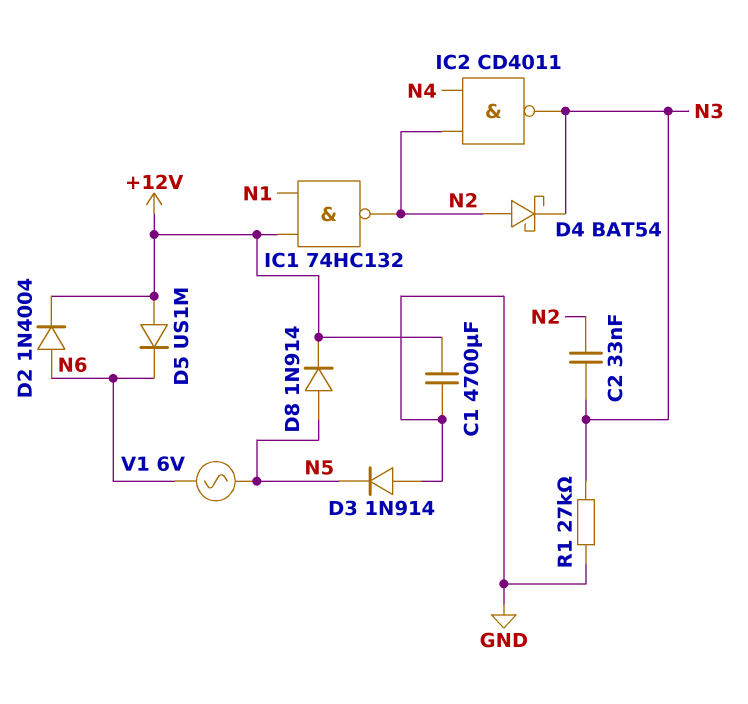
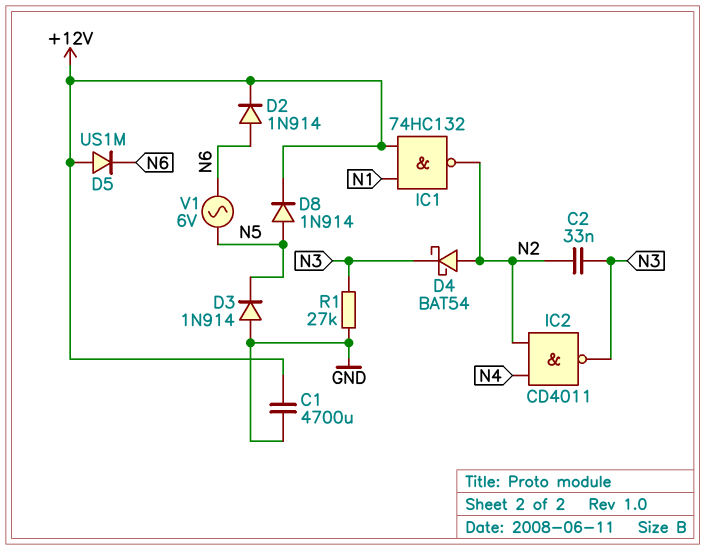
D2: diode 1N4004 (A N6, K +12V) -> diode 1N914 (A N6, K +12V)

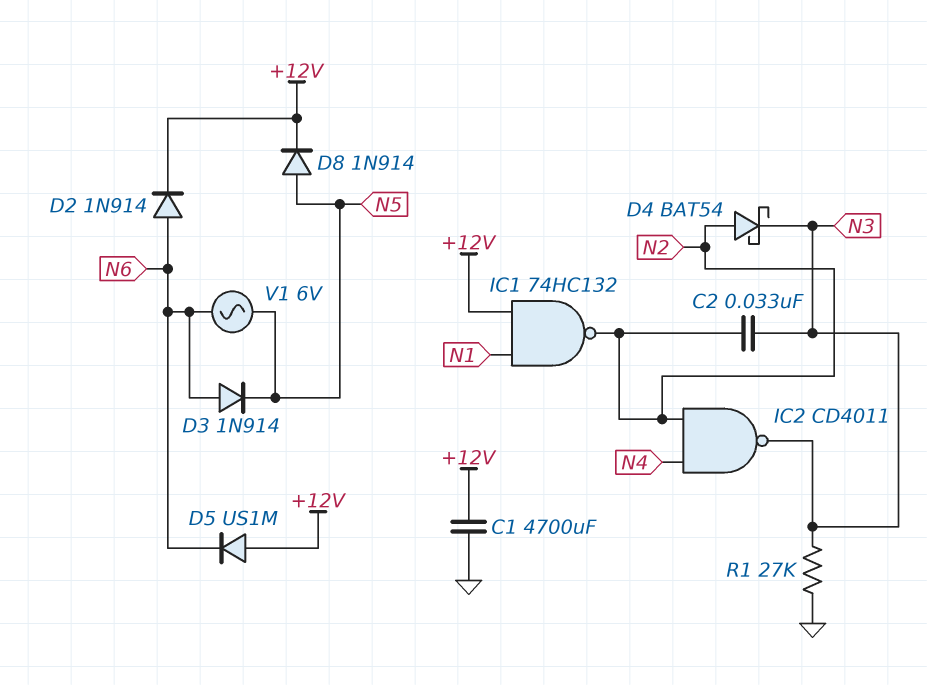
D3: diode 1N914 (A GND, K N5) -> diode 1N914 (A N6, K N5)

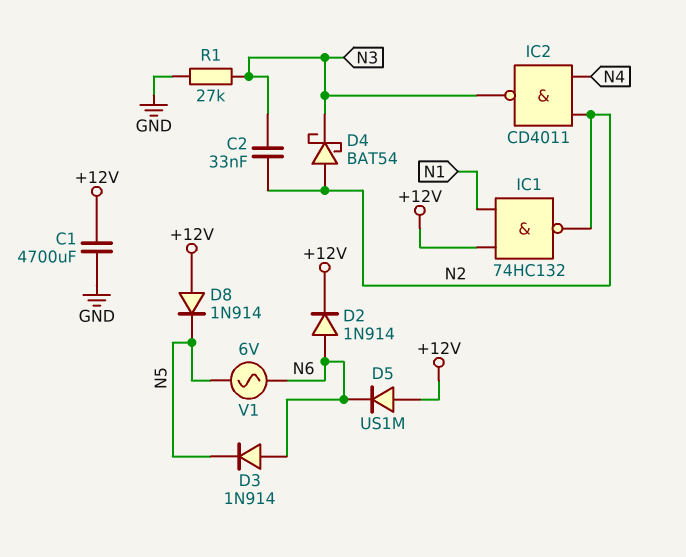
D8: diode 1N914 (A N5, K +12V) -> diode 1N914 (A +12V, K N5)

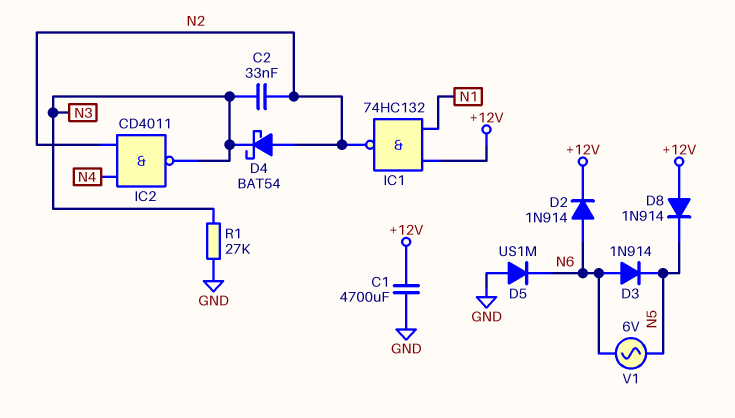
D5: diode US1M (A +12V, K N6) -> diode US1M (A GND, K N6)

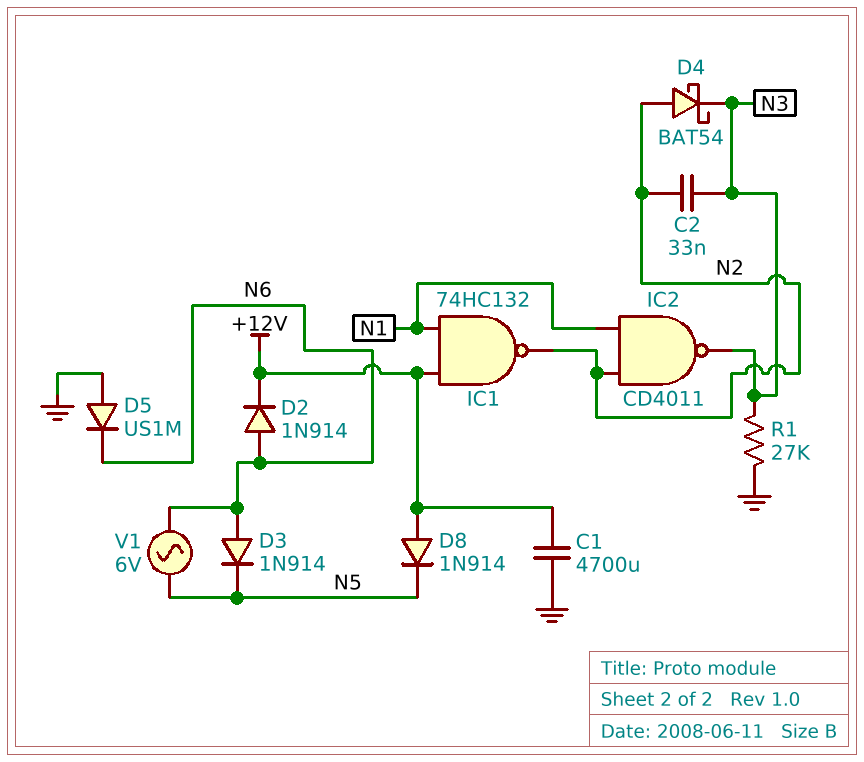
IC2: NAND CD4011 (in N2, in N4, out N3) -> NAND CD4011 (in N1, in N2, out N3)

